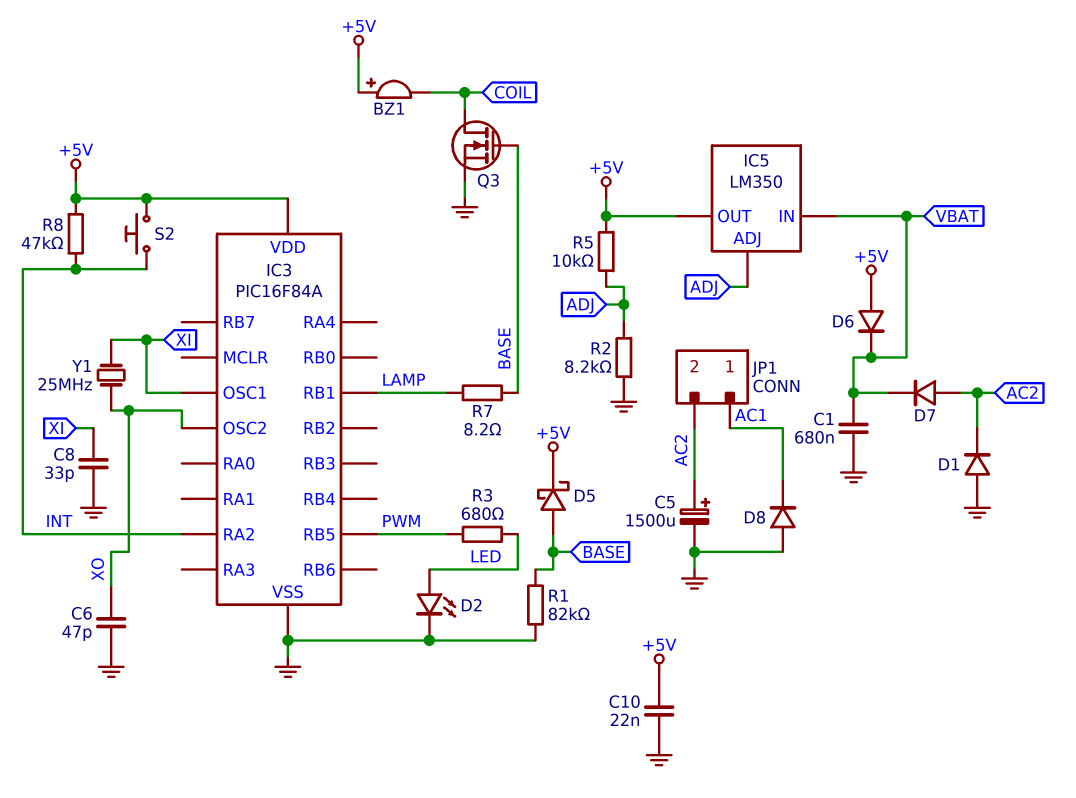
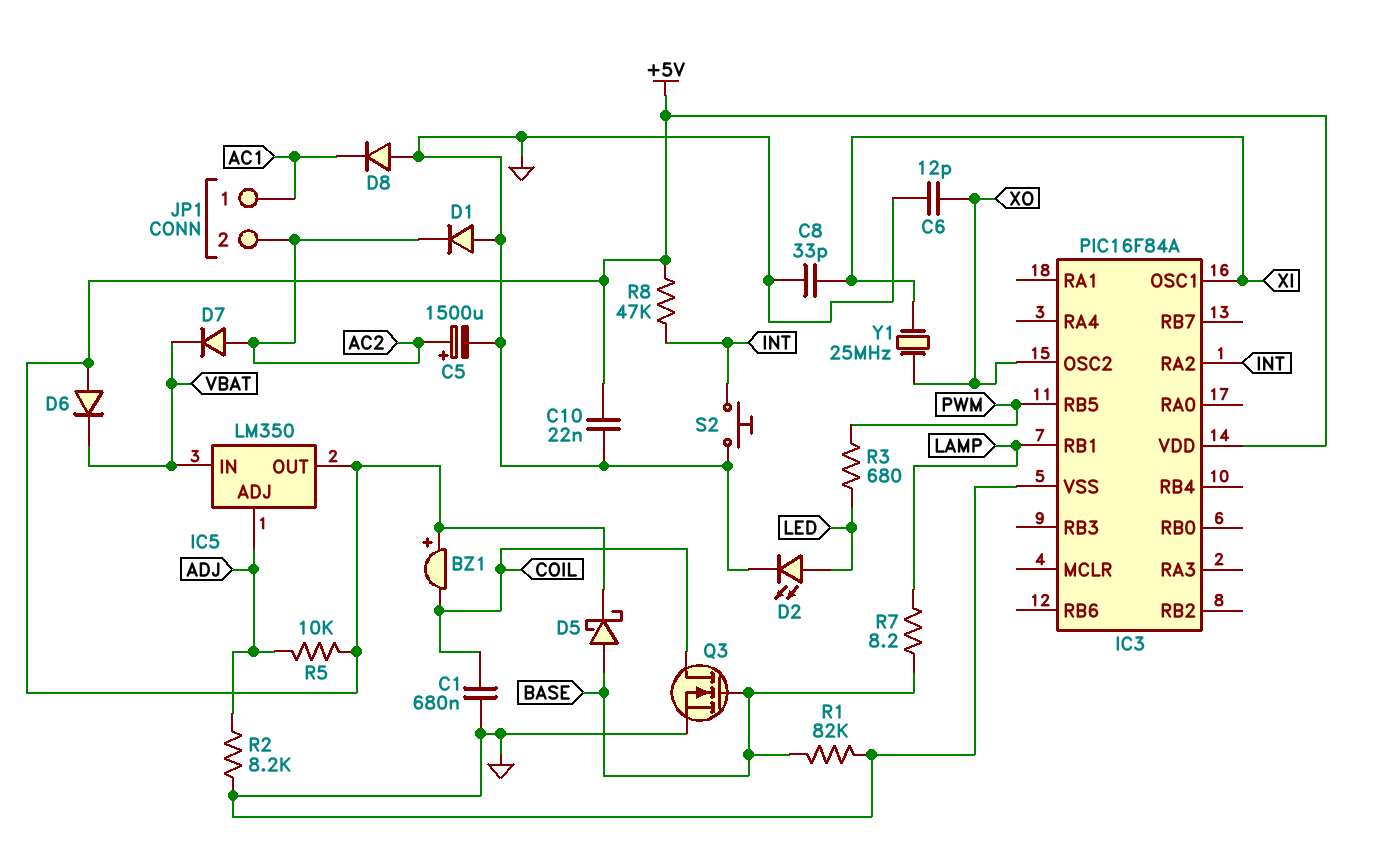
C1: 680nF (GND, VBAT) -> 680nF (COIL, GND)
C6: 47pF (GND, XO) -> 12pF (GND, XO)
S2: button (+5V, INT) -> button (GND, INT)

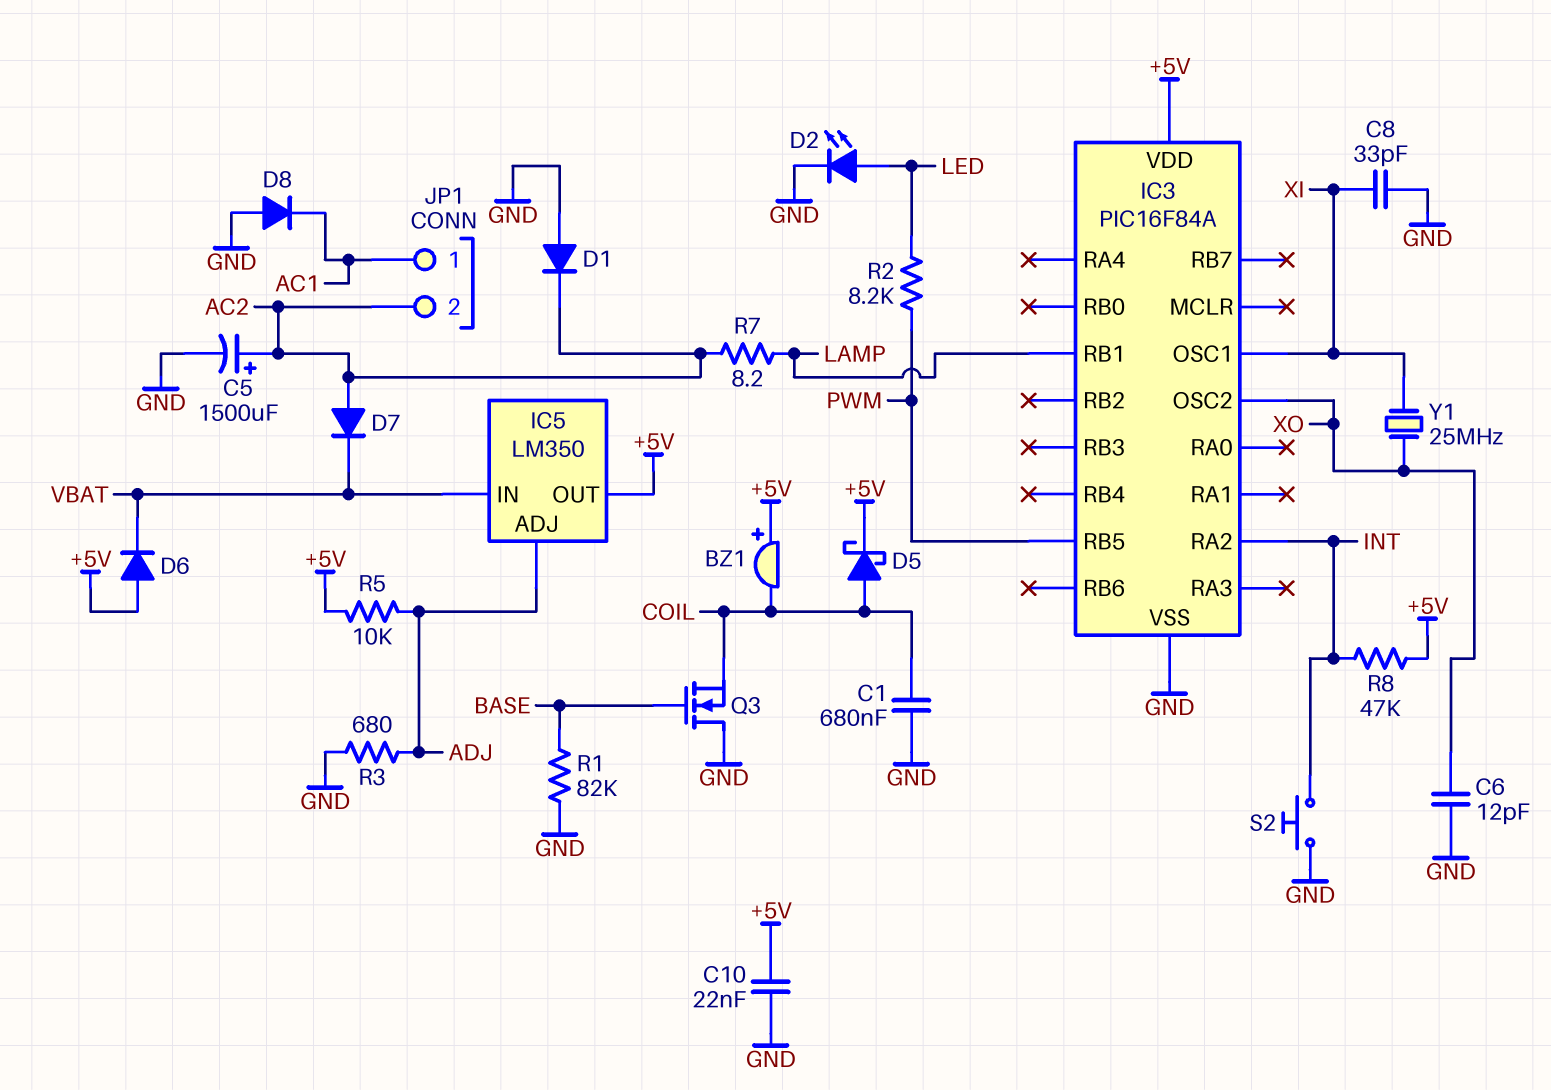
D5: schottky (A BASE, K +5V) -> schottky (A COIL, K +5V)
Q3: NMOS (G BASE, D COIL, S GND) -> NMOS (G BASE, D GND, S COIL)
R2: 8.2k (ADJ, GND) -> 8.2k (LED, PWM)
R3: 680 (LED, PWM) -> 680 (ADJ, GND)
R7: 8.2 (BASE, LAMP) -> 8.2 (AC2, LAMP)

